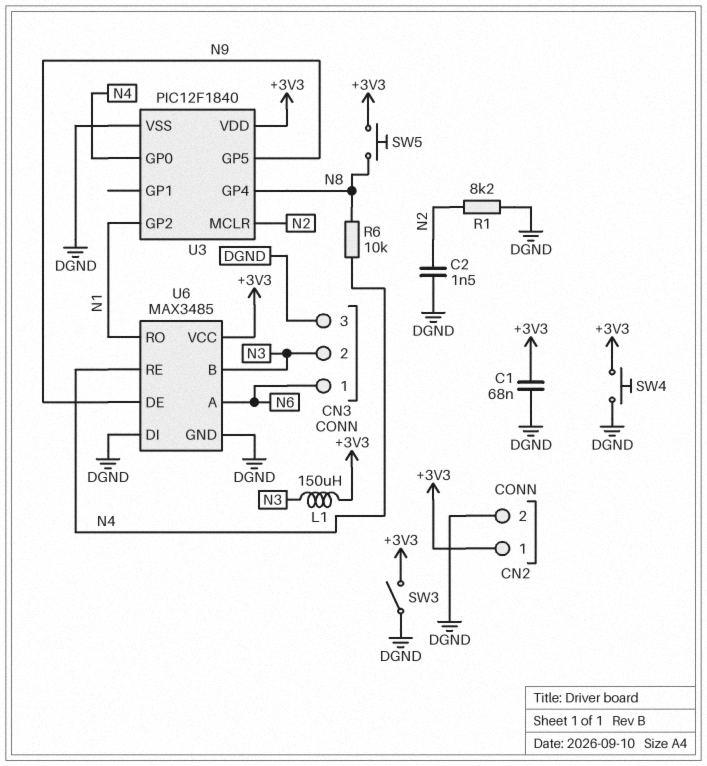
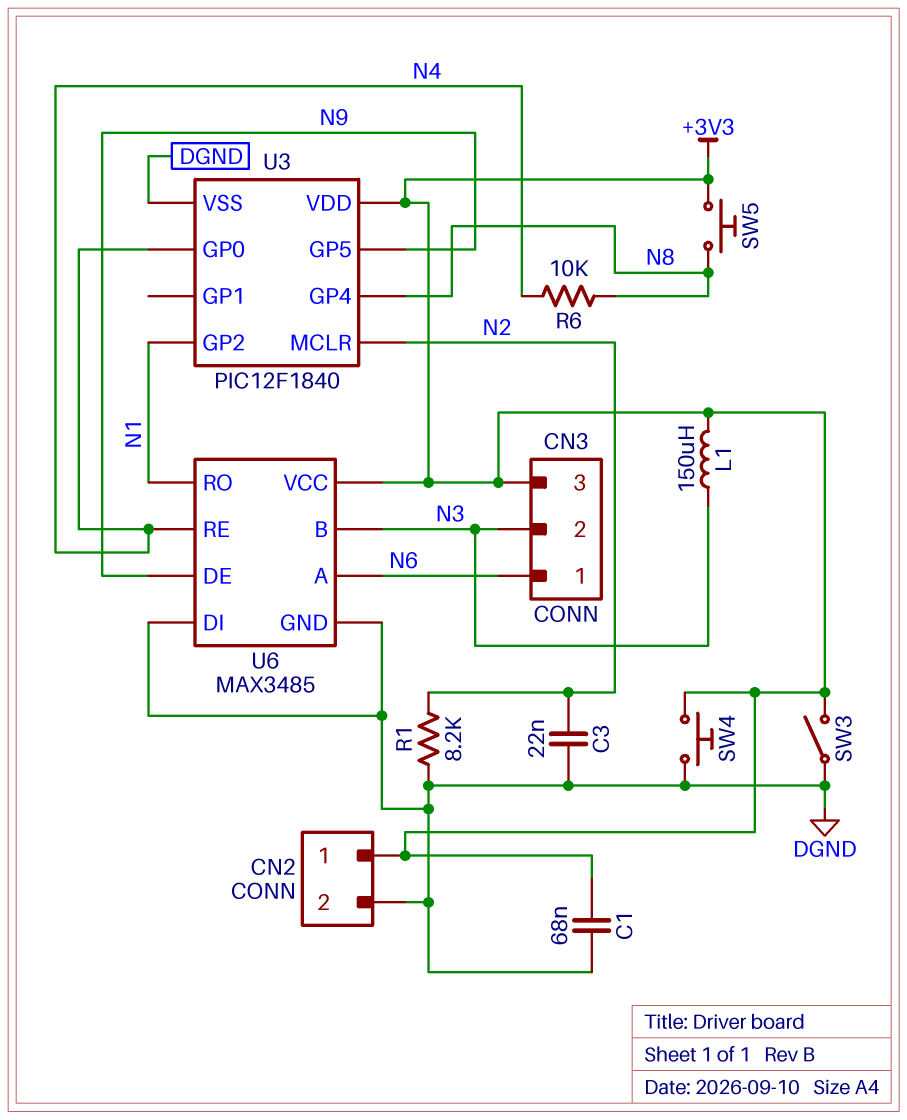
C2: 1.5nF (DGND, N2) -> none
C3: none -> 22nF (DGND, N2)
CN3 pin 3: DGND -> +3V3

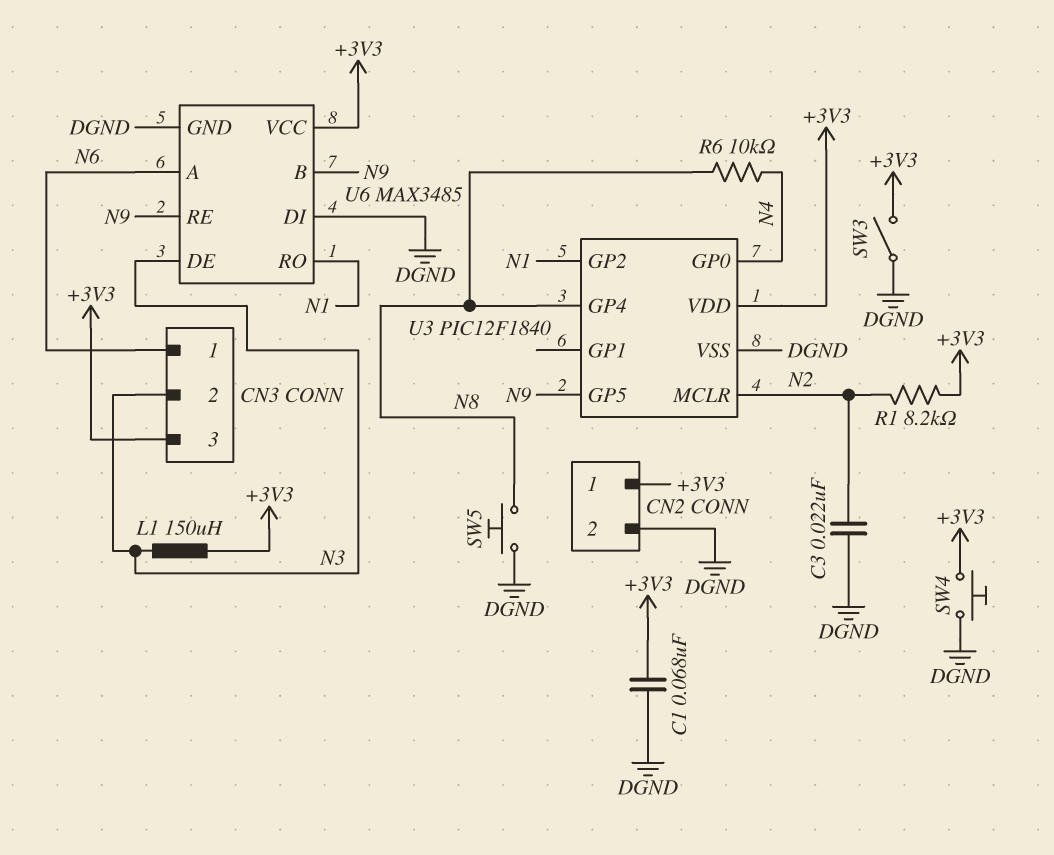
R1: 8.2k (DGND, N2) -> 8.2k (+3V3, N2)
SW5: button (+3V3, N8) -> button (DGND, N8)
U6 pin B: N3 -> N9
U6 pin DE: N9 -> N3
U6 pin RE: N4 -> N9

